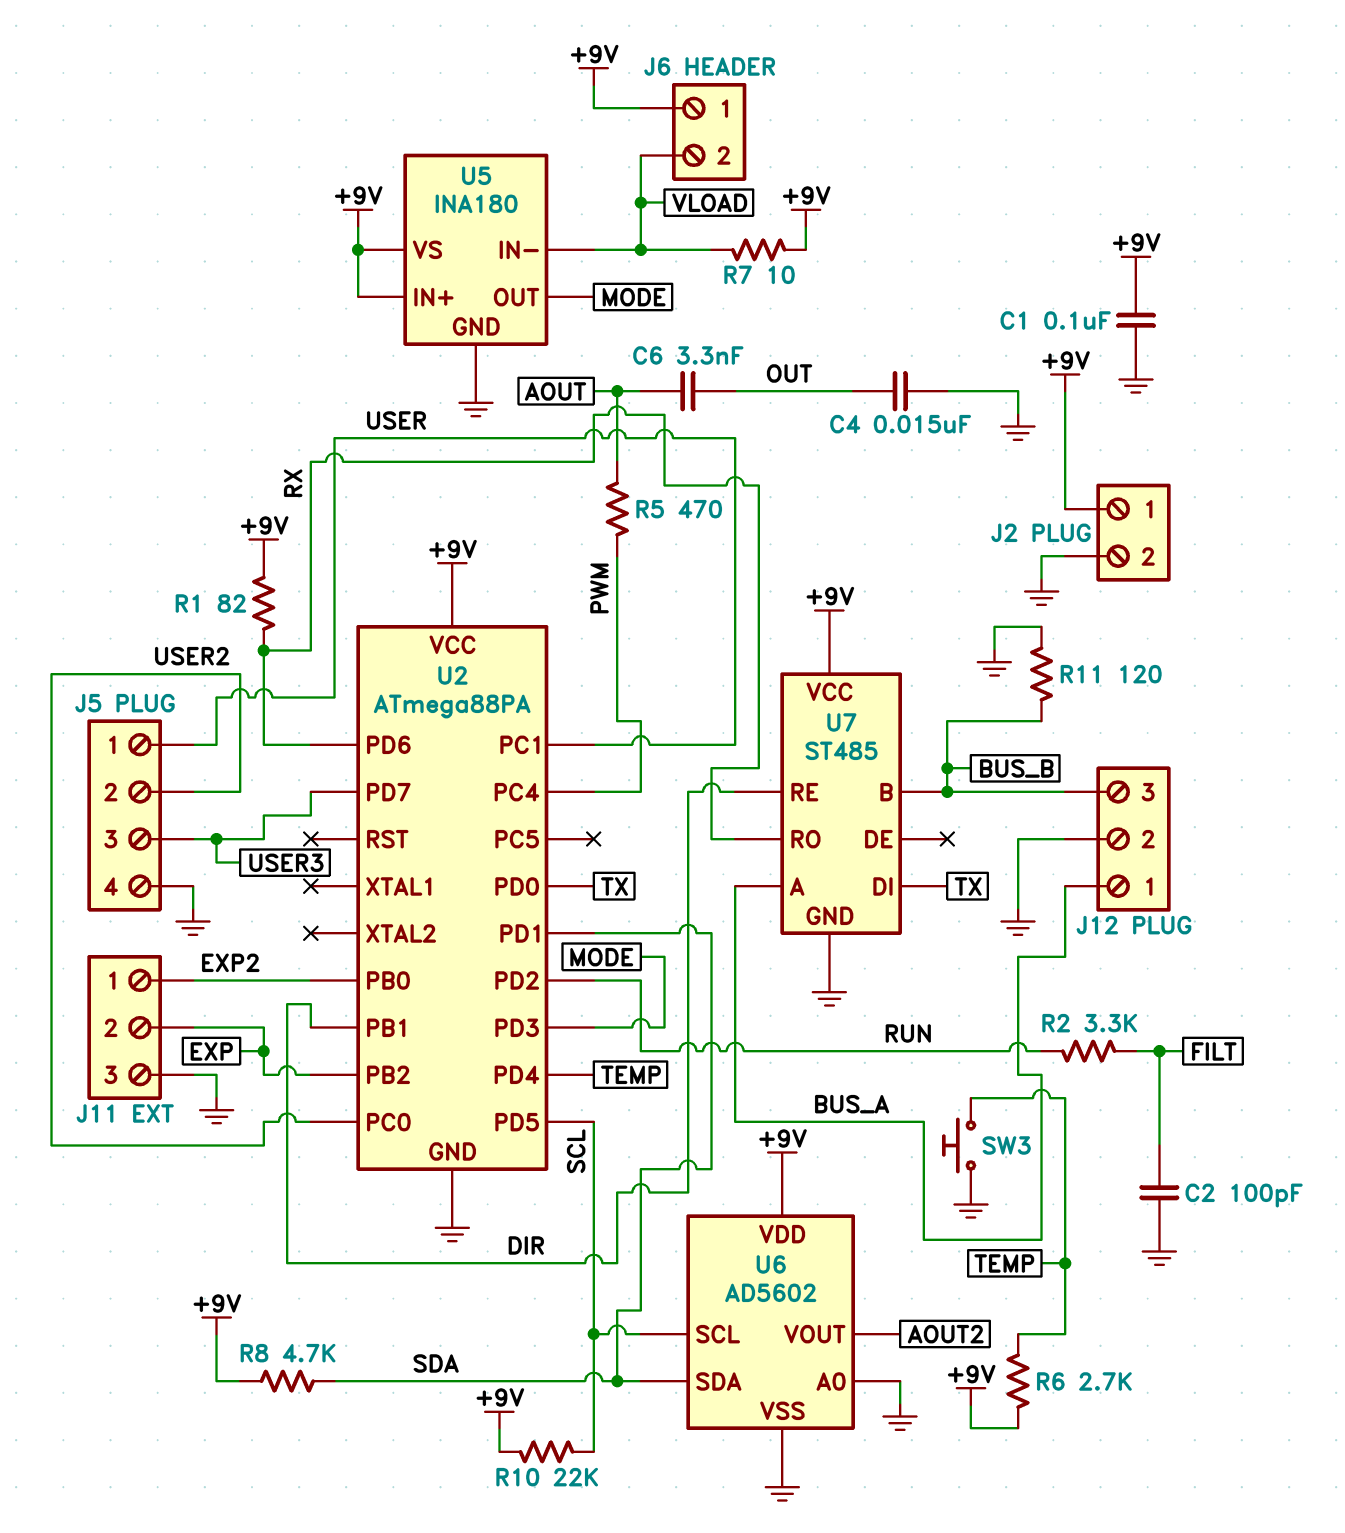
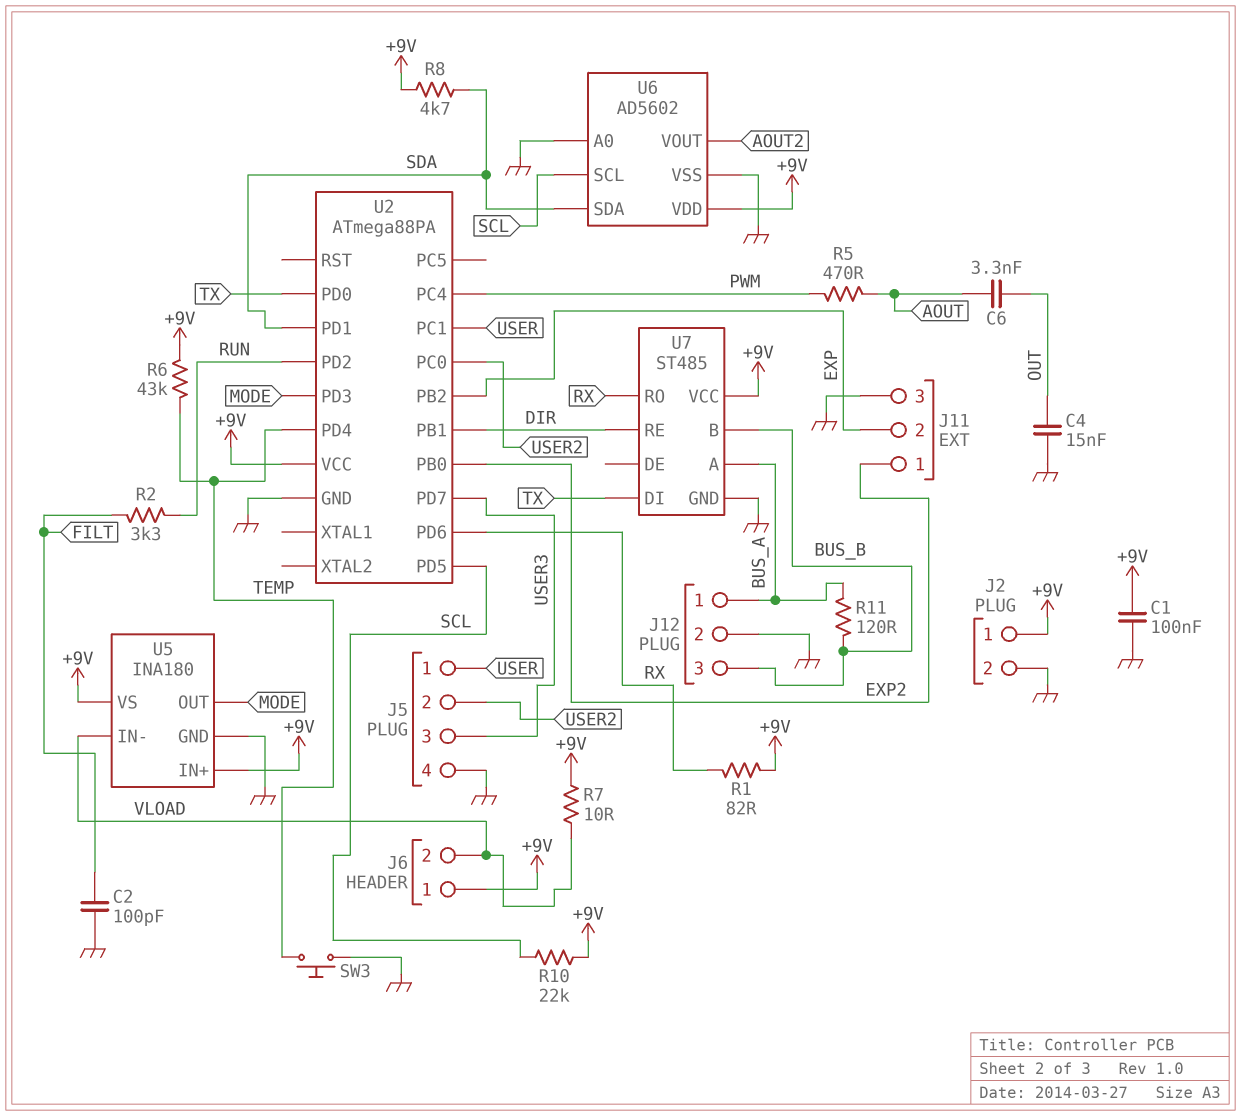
R6: 2.7k (+9V, TEMP) -> 43k (+9V, TEMP)
R11: 120 (BUS_B, GND) -> 120 (BUS_A, BUS_B)

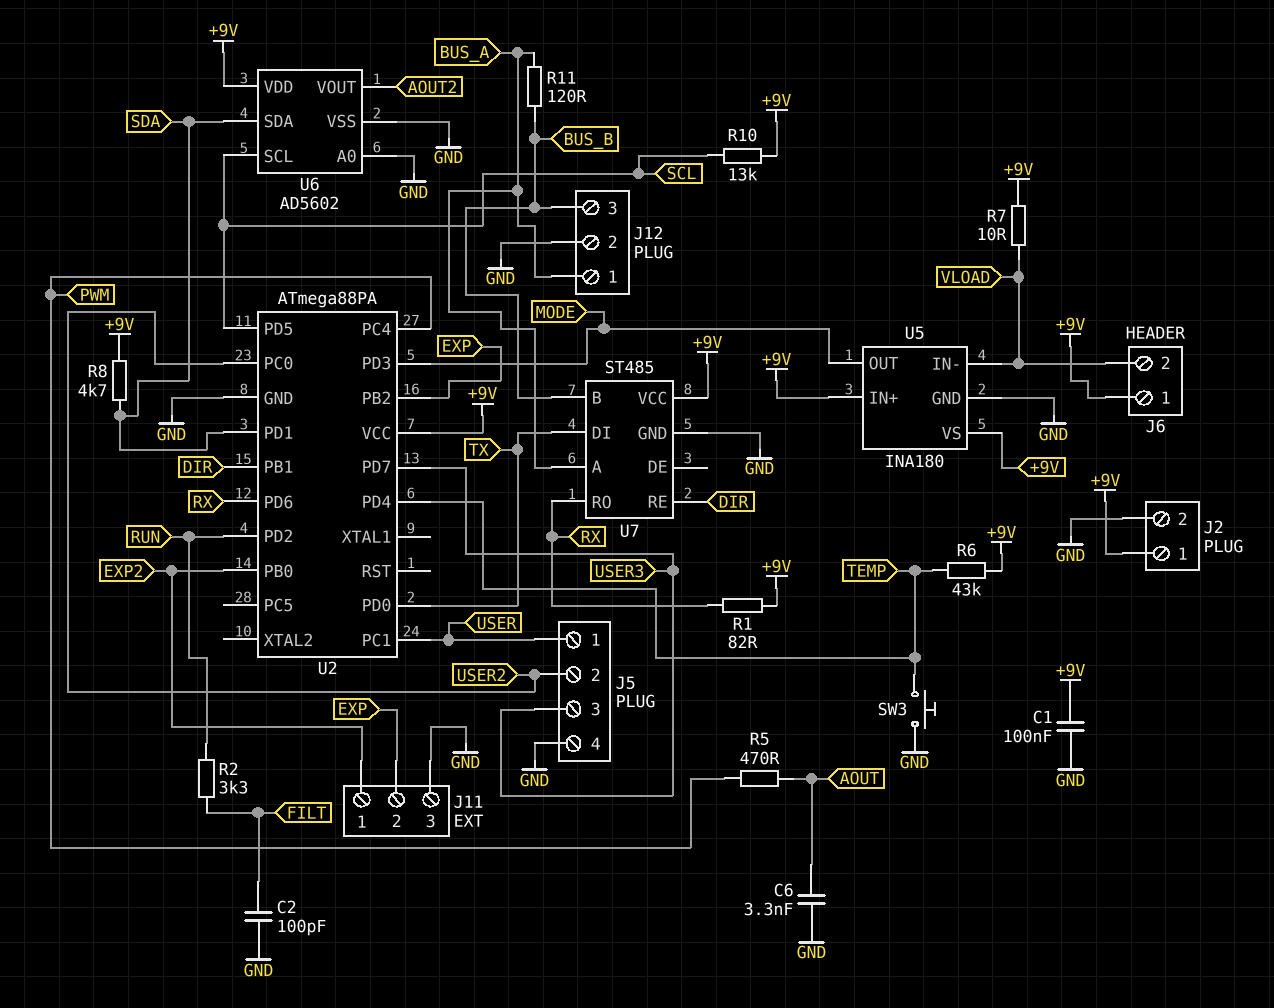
C4: 15nF (GND, OUT) -> none
C6: 3.3nF (AOUT, OUT) -> 3.3nF (AOUT, GND)
R10: 22k (+9V, SCL) -> 13k (+9V, SCL)

